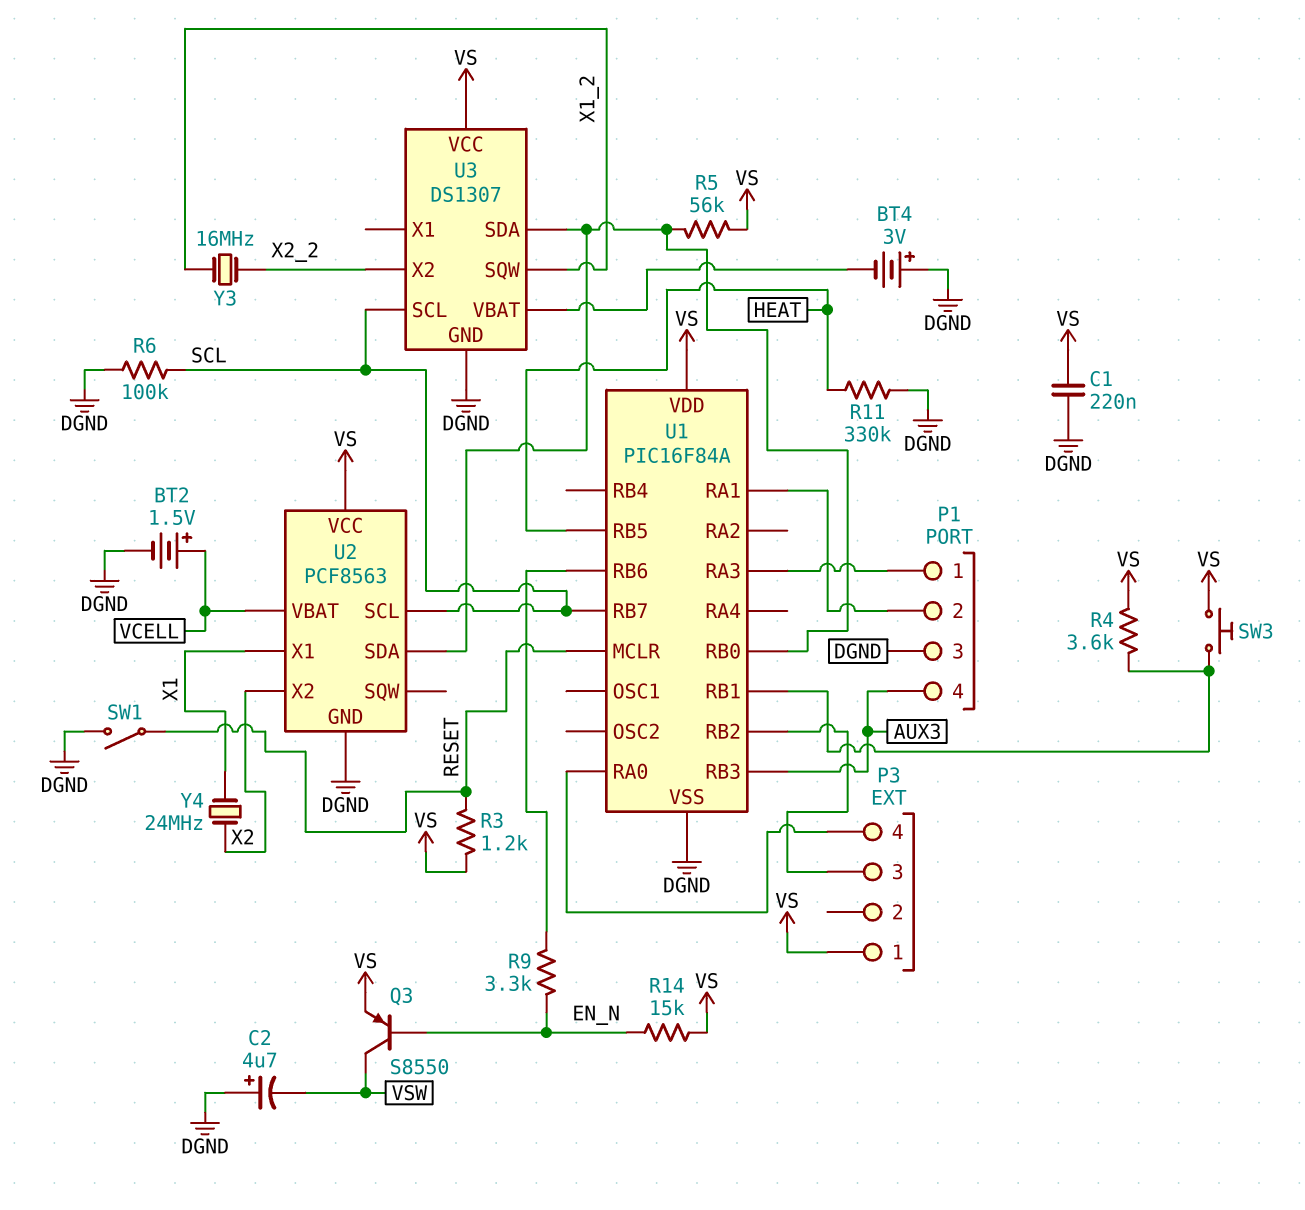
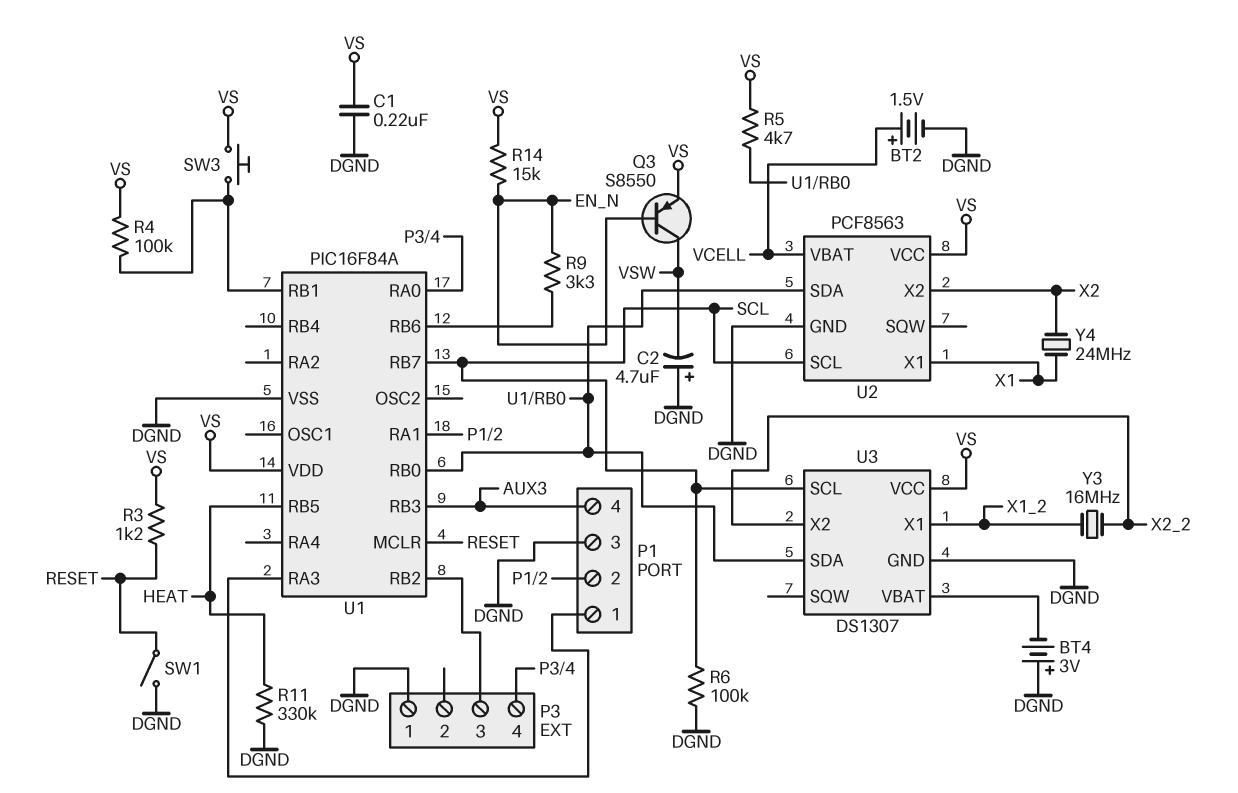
P3 pin 1: VS -> DGND
R4: 3.6k (U1/RB1, VS) -> 100k (U1/RB1, VS)
R5: 56k (U1/RB0, VS) -> 4.7k (U1/RB0, VS)
U3 pin SQW: X1_2 -> none
U3 pin X1: none -> X1_2

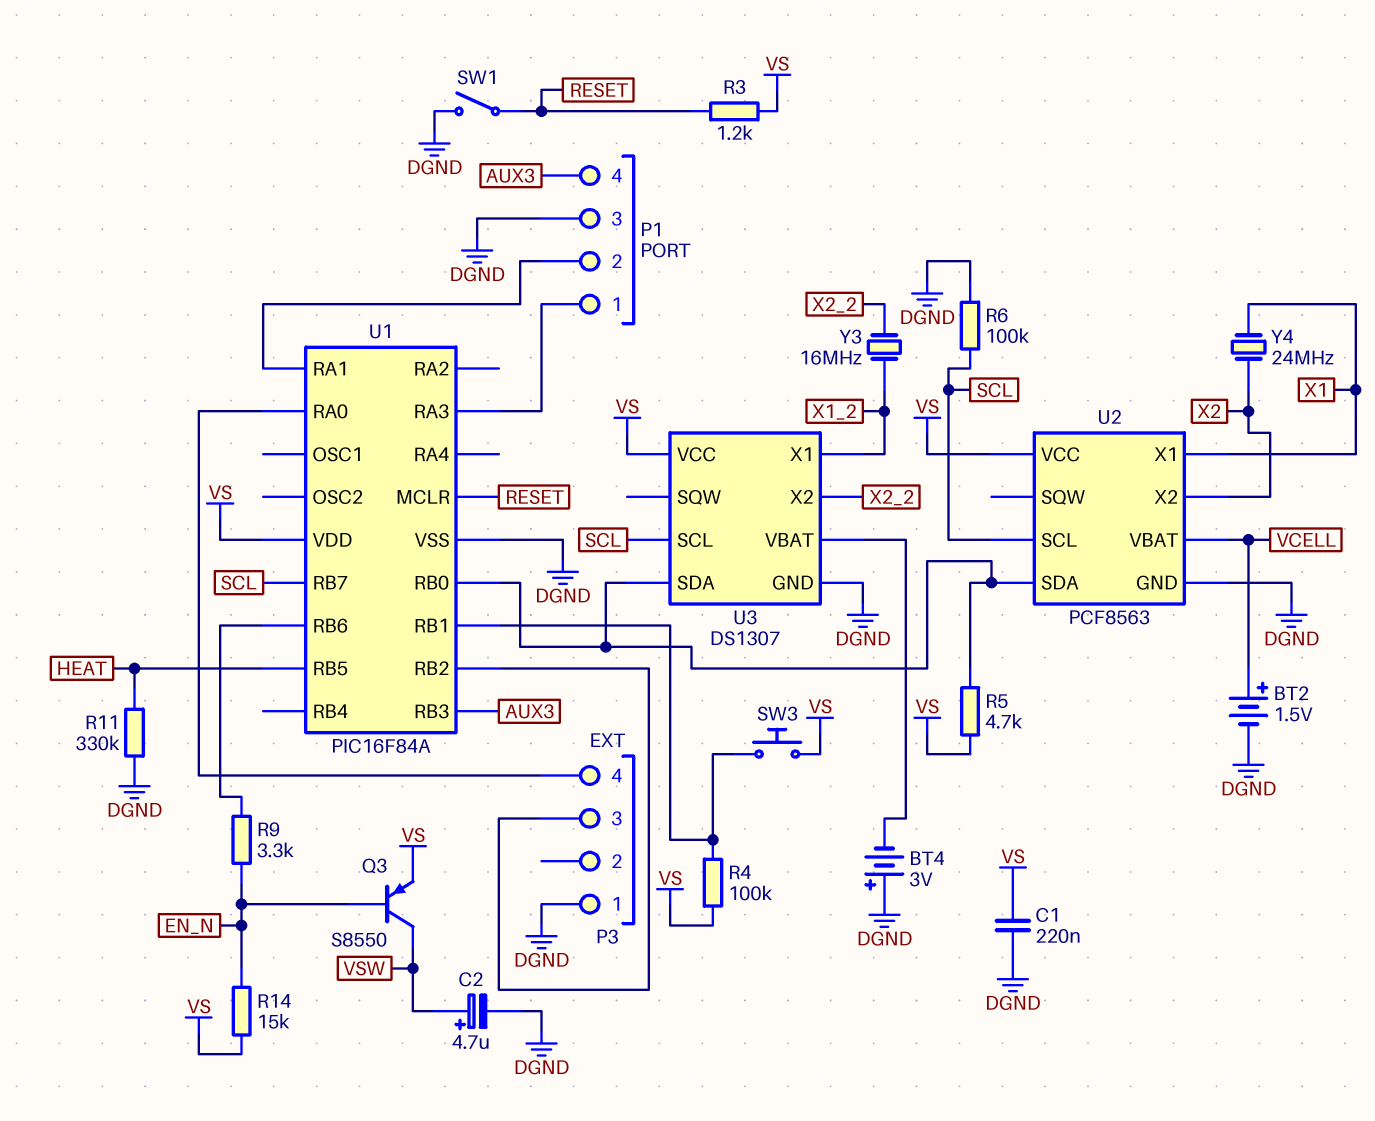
C2: 4.7uF (plus DGND, minus VSW) -> 4.7uF (plus VSW, minus DGND)

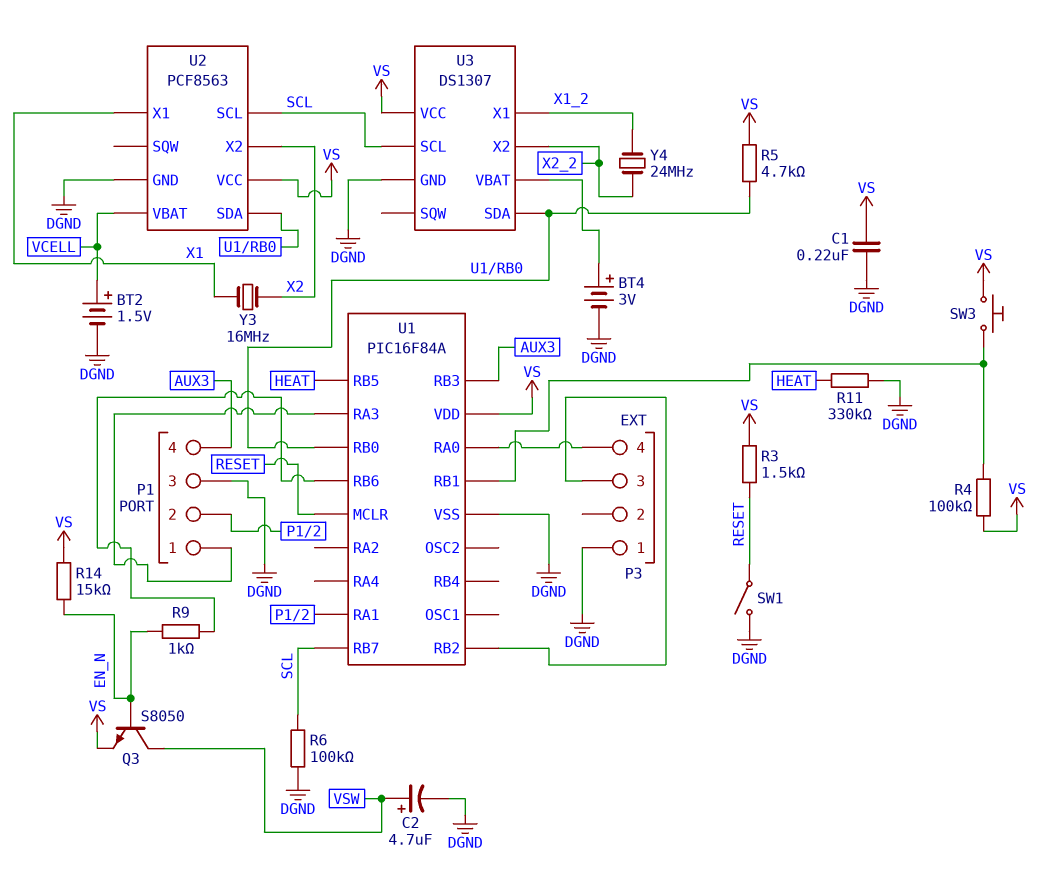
BT4: 3V (plus DGND, minus U3/VBAT) -> 3V (plus U3/VBAT, minus DGND)
Q3: PNP S8550 (B EN_N, C VSW, E VS) -> NPN S8050 (B EN_N, C VSW, E VS)
R3: 1.2k (RESET, VS) -> 1.5k (RESET, VS)
R9: 3.3k (EN_N, U1/RB6) -> 1k (EN_N, U1/RB6)
Y3: 16MHz (X1_2, X2_2) -> 16MHz (X1, X2)
Y4: 24MHz (X1, X2) -> 24MHz (X1_2, X2_2)

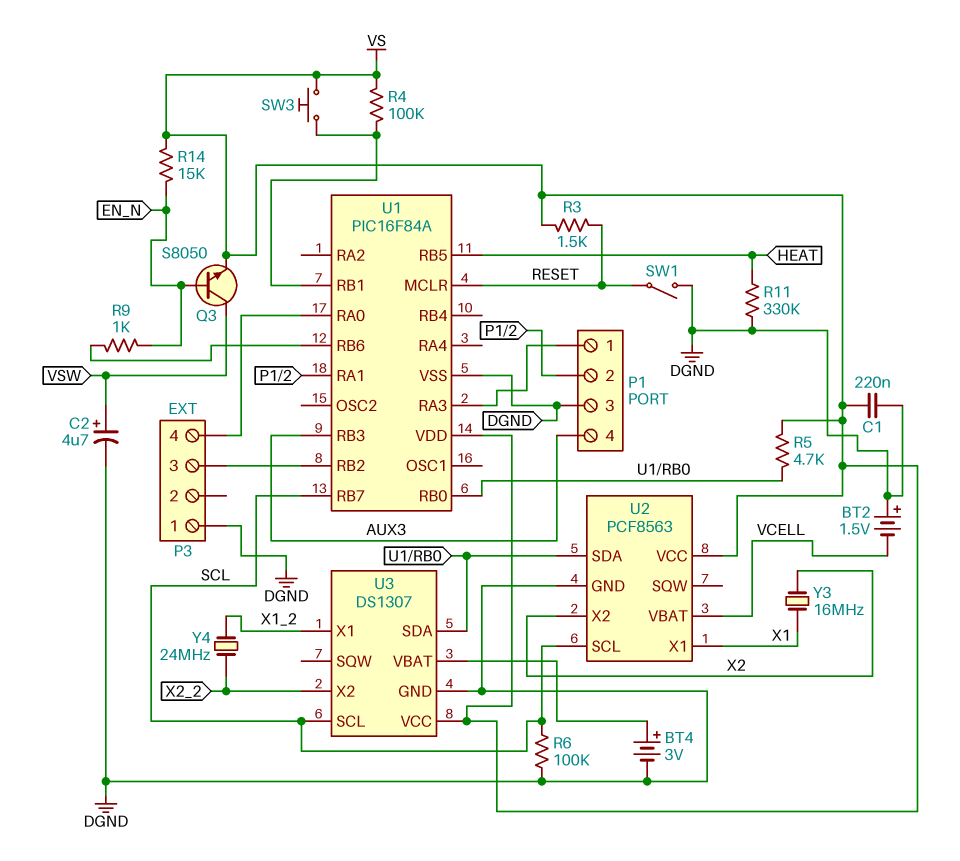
BT2: 1.5V (plus VCELL, minus DGND) -> 1.5V (plus DGND, minus VCELL)

